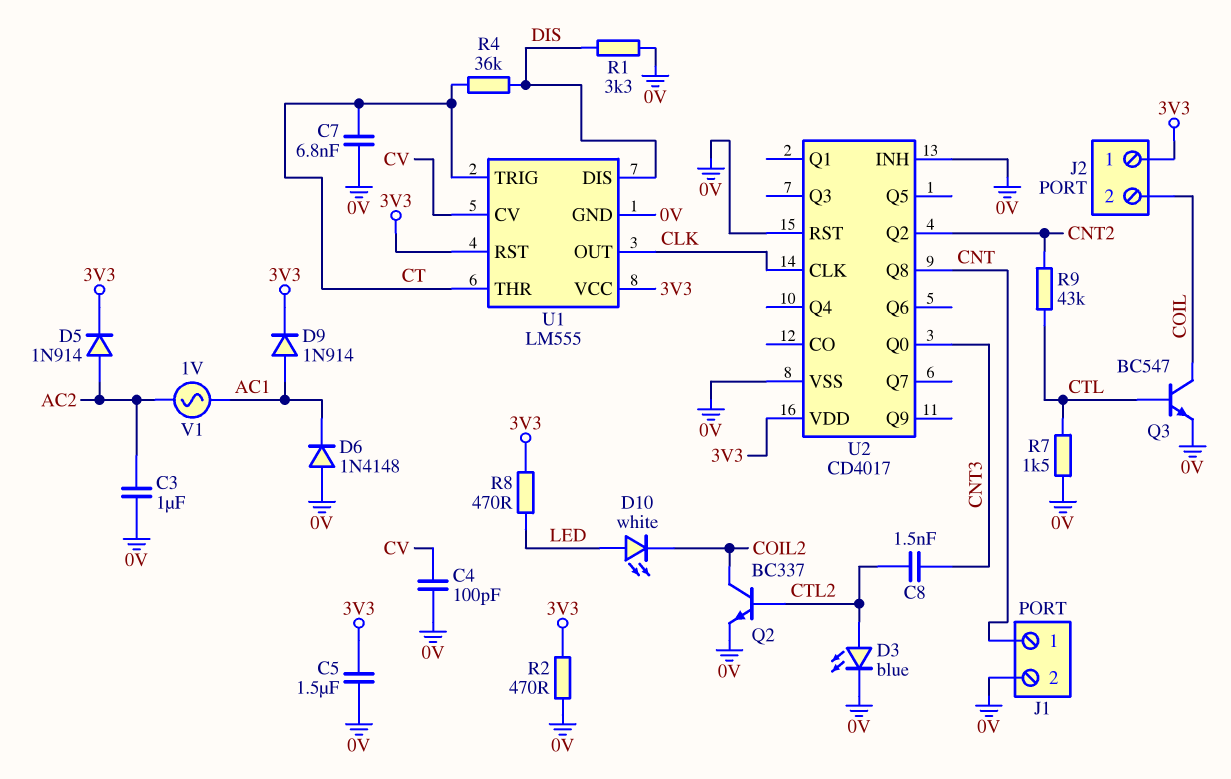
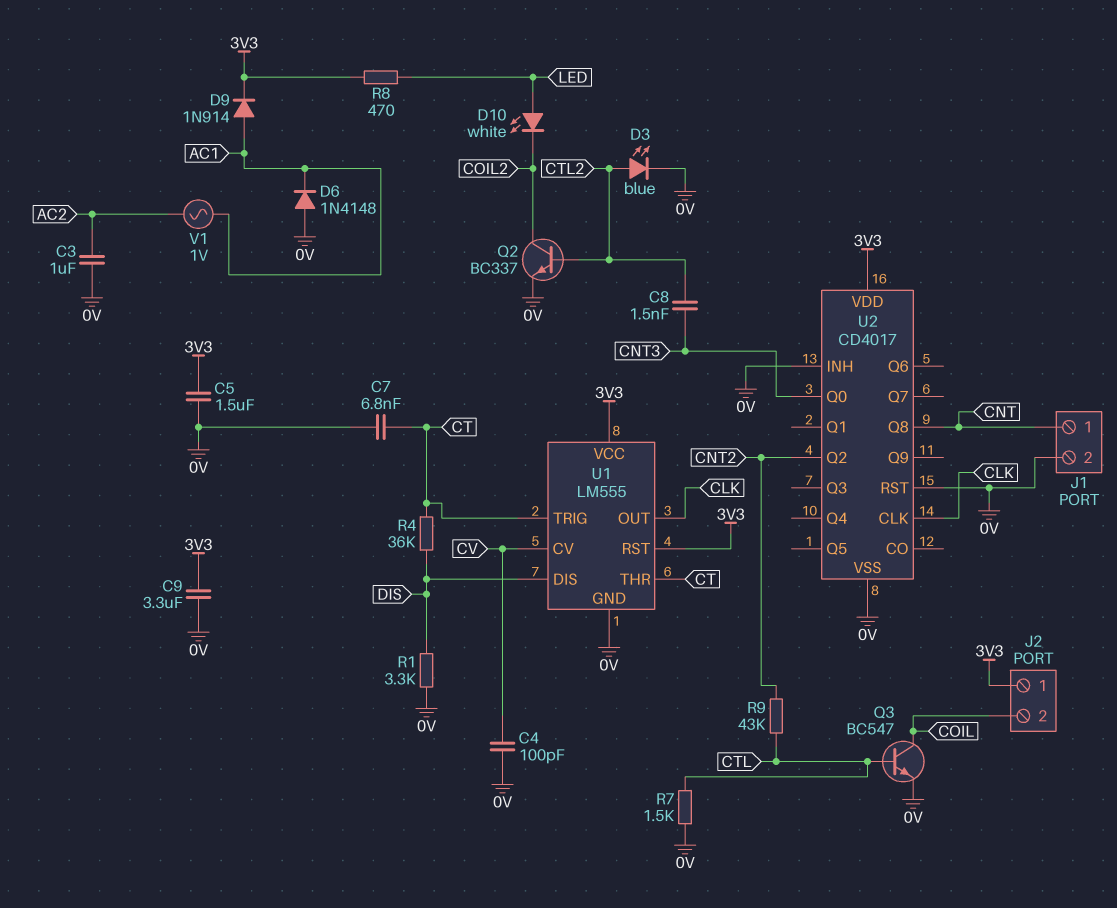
C9: none -> 3.3uF (0V, 3V3)
D5: diode 1N914 (A AC2, K 3V3) -> none
R2: 470 (0V, 3V3) -> none

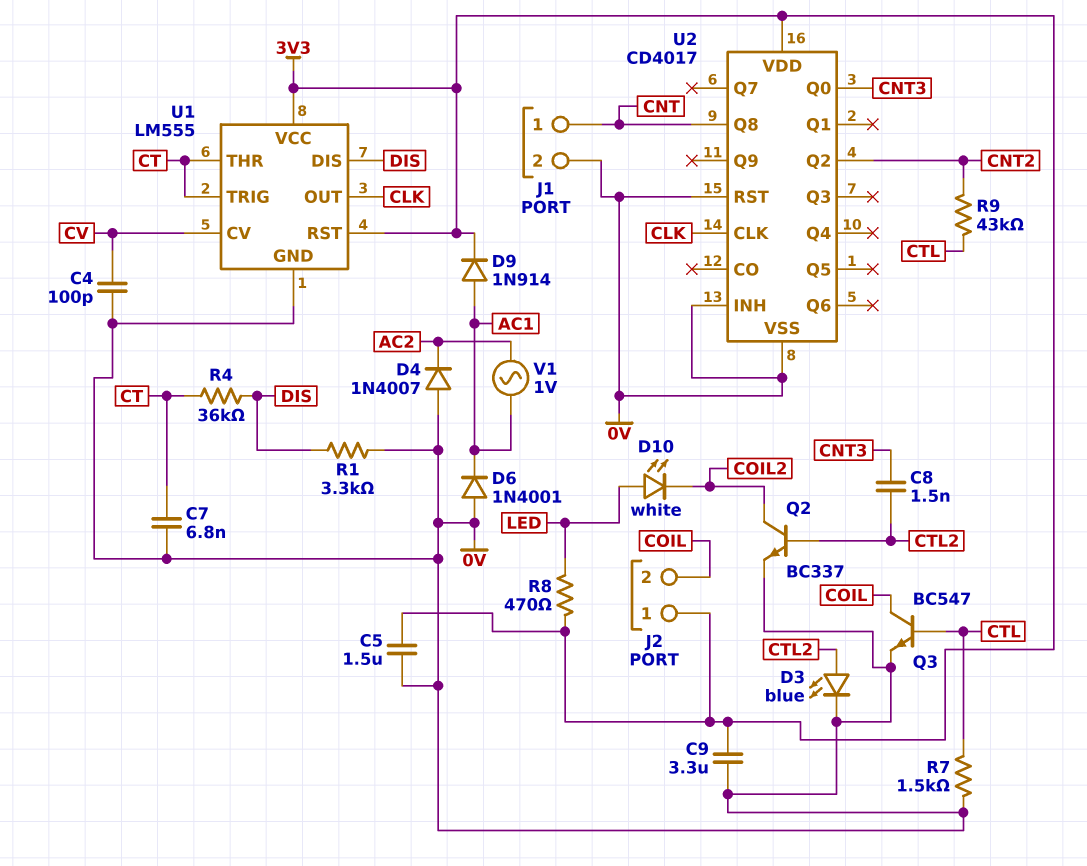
C3: 1uF (0V, AC2) -> none
D4: none -> diode 1N4007 (A 0V, K AC2)
D6: diode 1N4148 (A 0V, K AC1) -> diode 1N4001 (A 0V, K AC1)

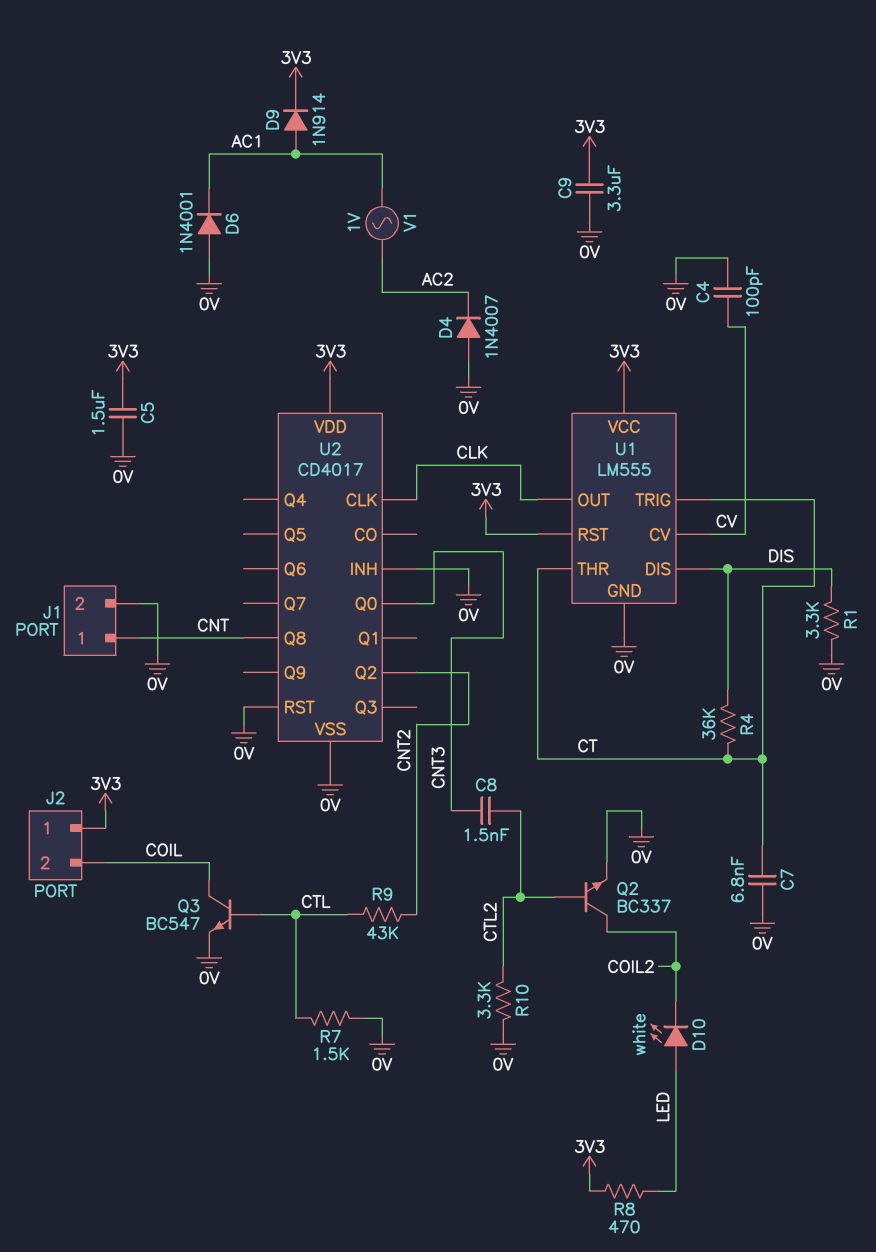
D3: LED blue (A CTL2, K 0V) -> none
R10: none -> 3.3k (0V, CTL2)

